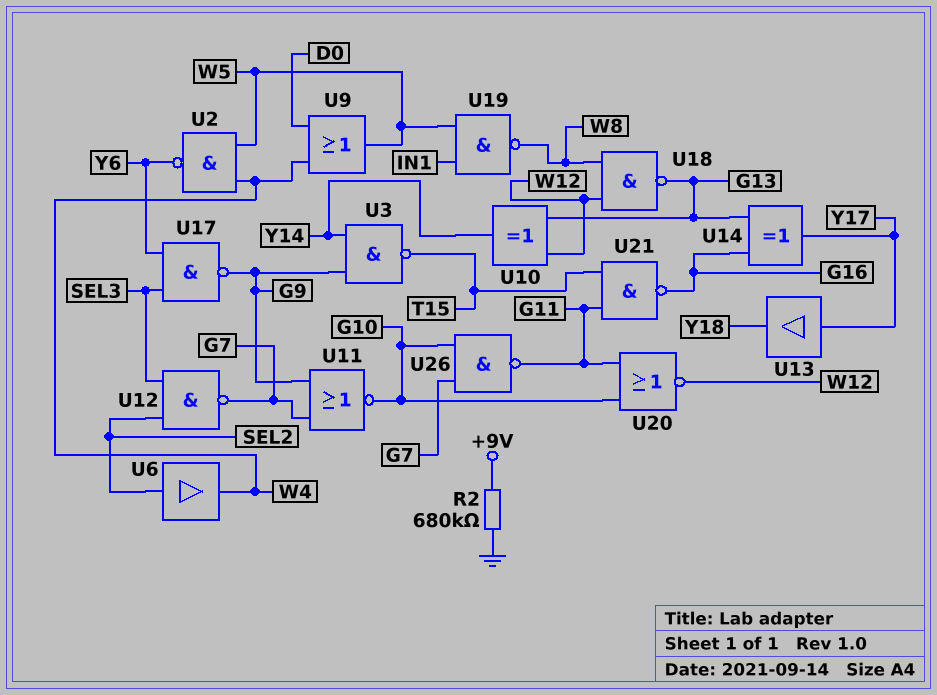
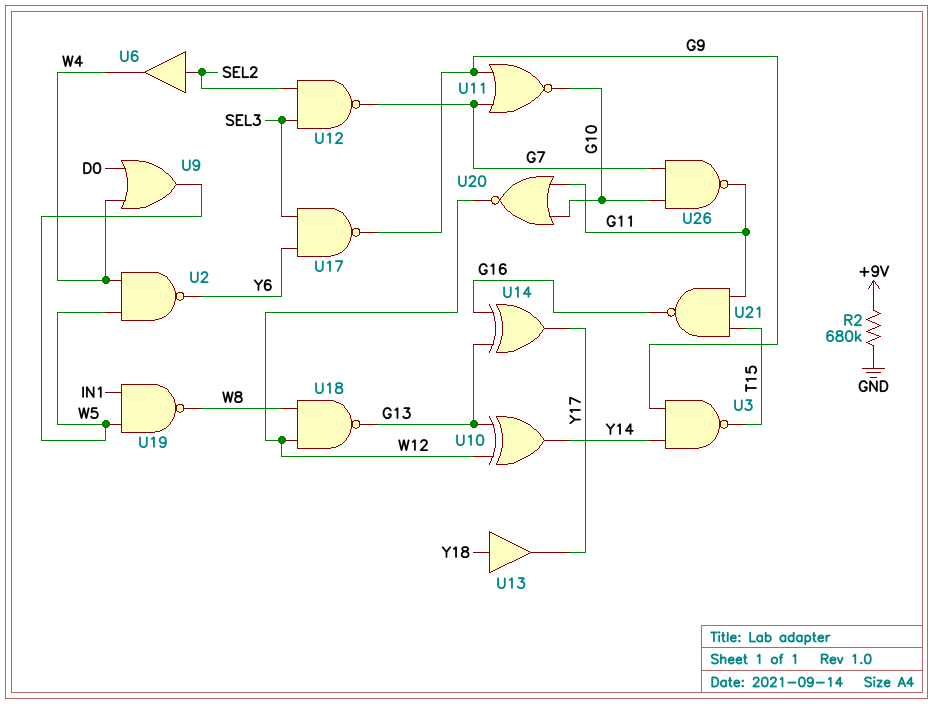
U13: buffer (in Y17, out Y18) -> buffer (in Y18, out Y17)

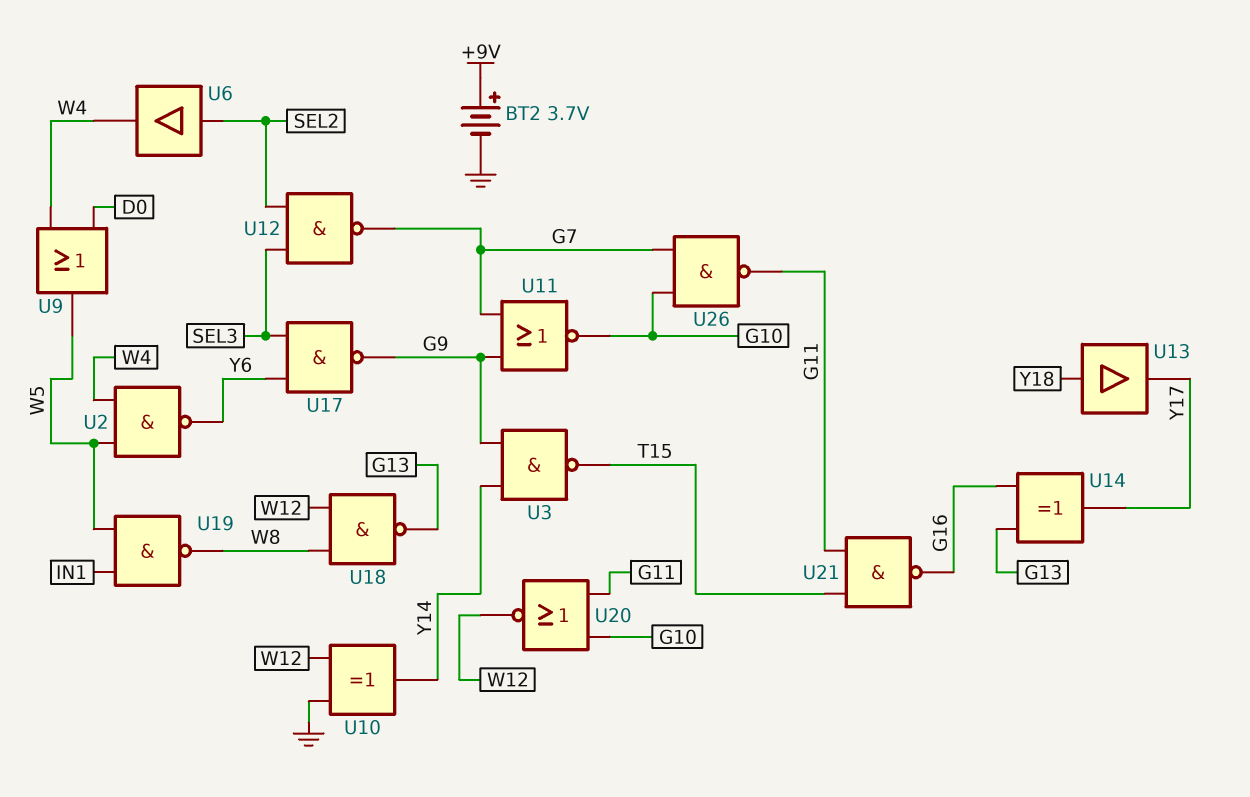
BT2: none -> 3.7V (plus +9V, minus GND)
R2: 680k (+9V, GND) -> none
U10: XOR (in G13, in W12, out Y14) -> XOR (in GND, in W12, out Y14)

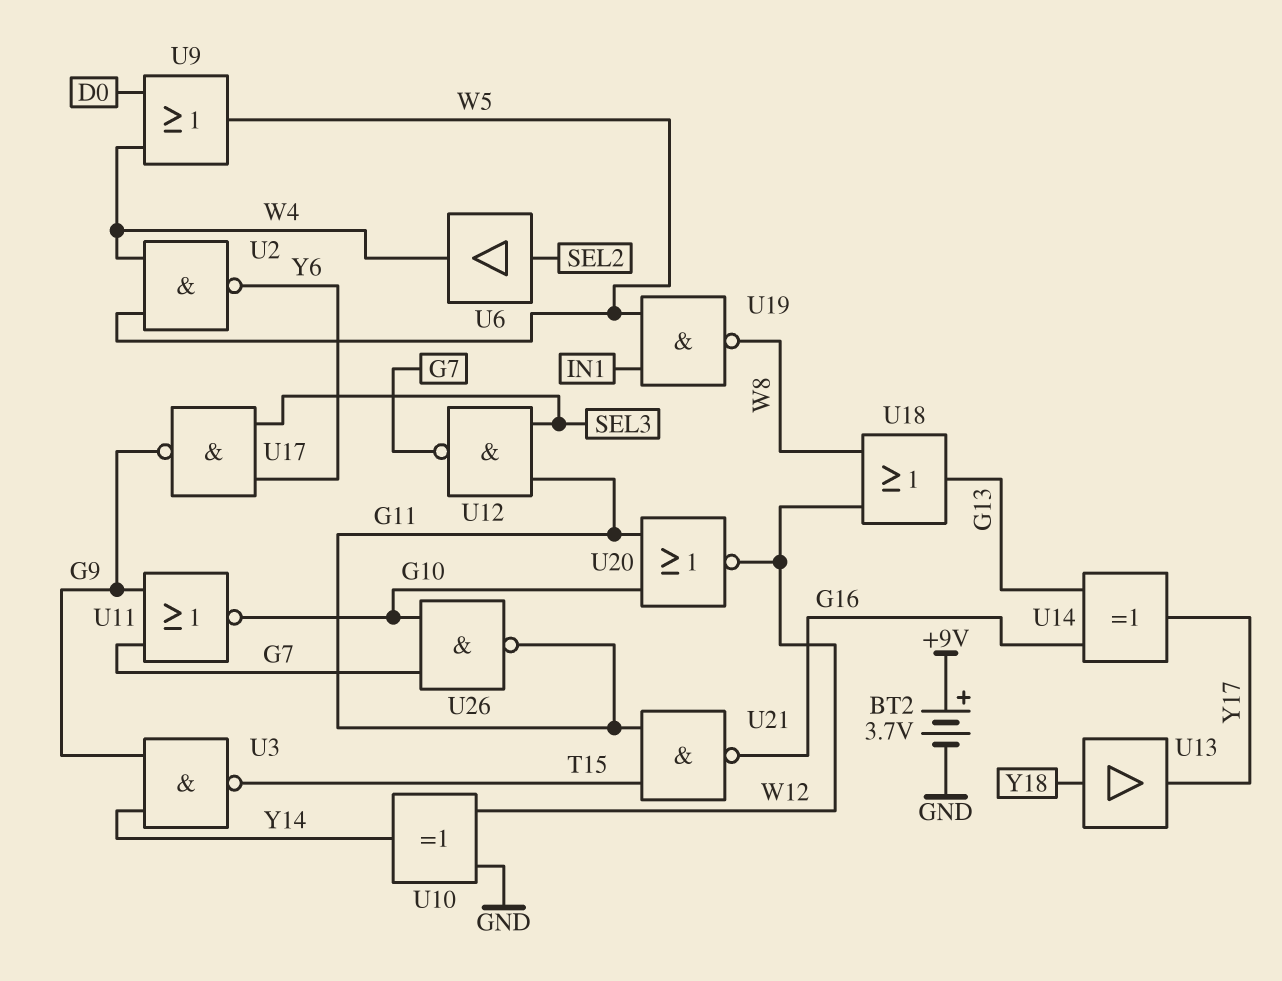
U12: NAND (in SEL2, in SEL3, out G7) -> NAND (in G11, in SEL3, out G7)
U18: NAND (in W8, in W12, out G13) -> OR (in W8, in W12, out G13)

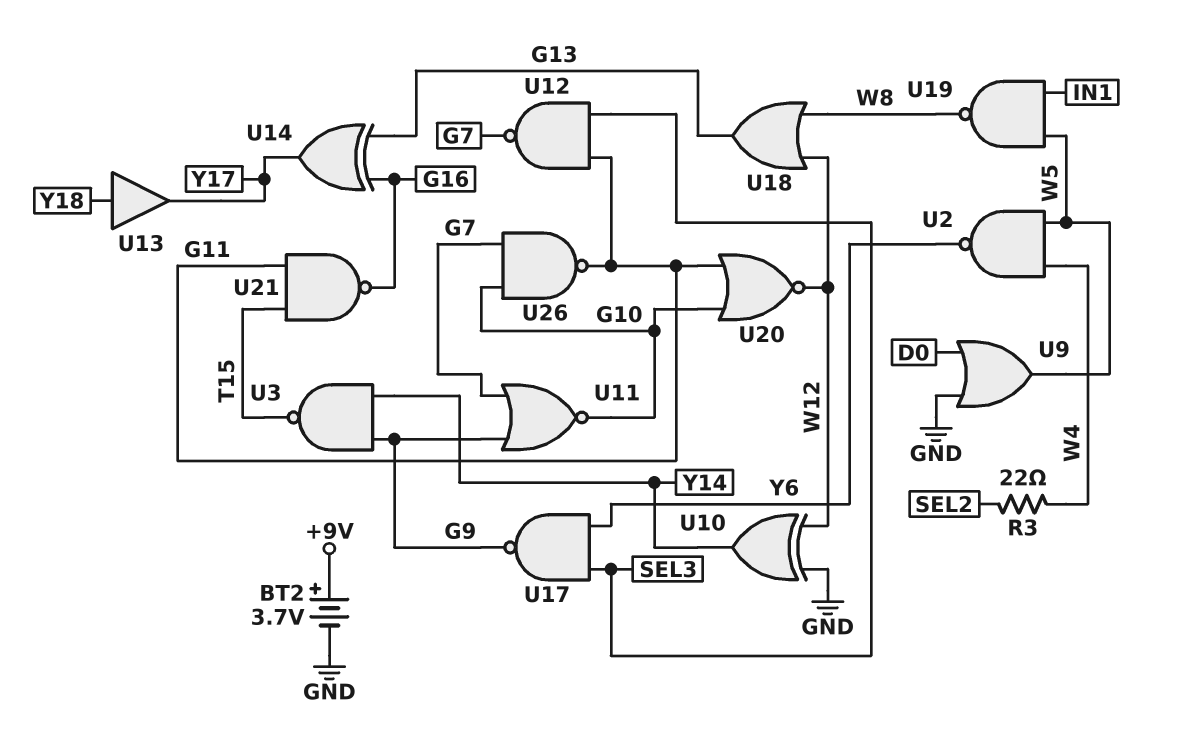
R3: none -> 22 (SEL2, W4)
U6: buffer (in SEL2, out W4) -> none
U9: OR (in D0, in W4, out W5) -> OR (in D0, in GND, out W5)

